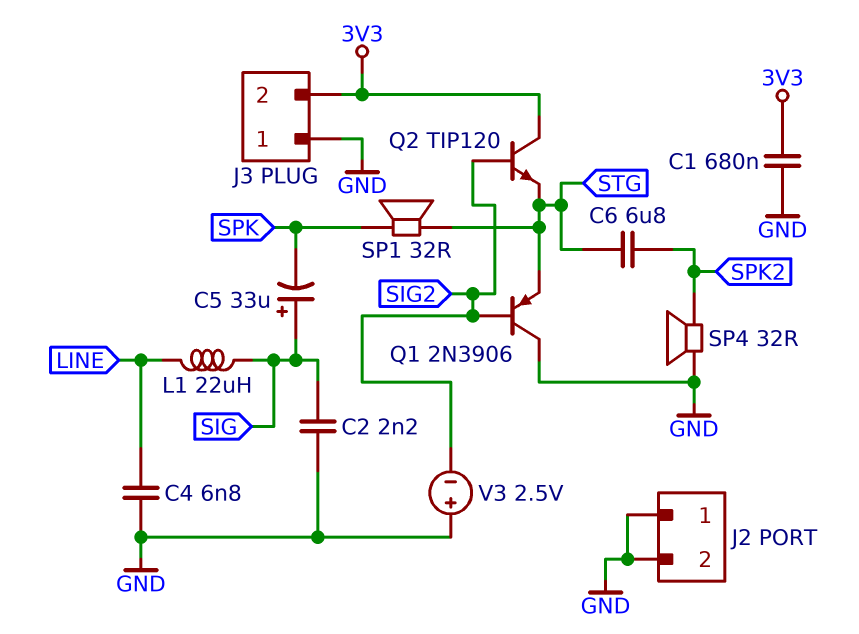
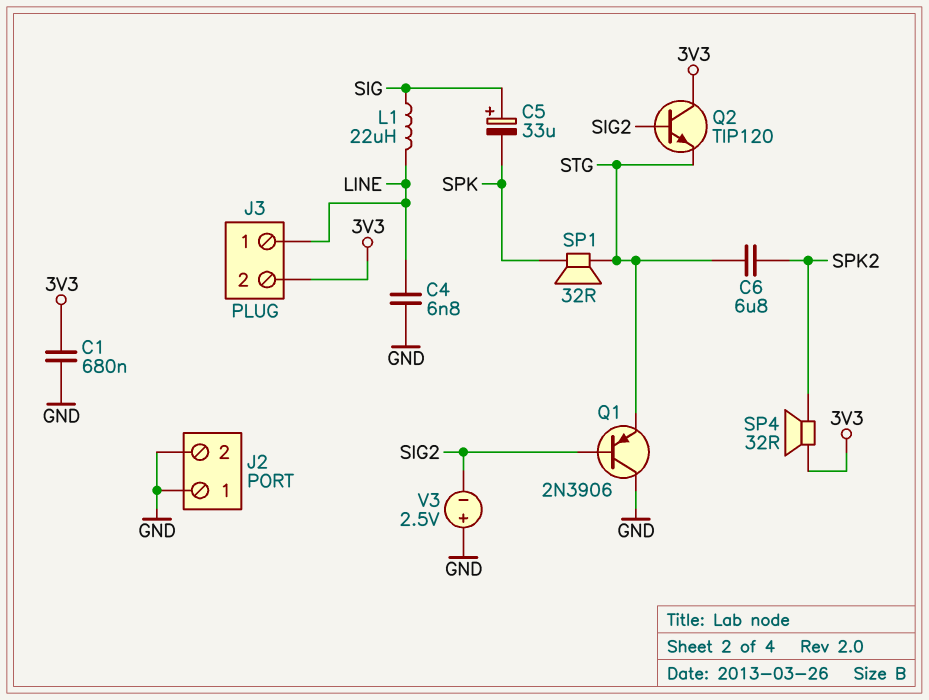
C2: 2.2nF (GND, SIG) -> none
J3 pin 1: GND -> LINE
SP4: speaker 32R (GND, SPK2) -> speaker 32R (3V3, SPK2)

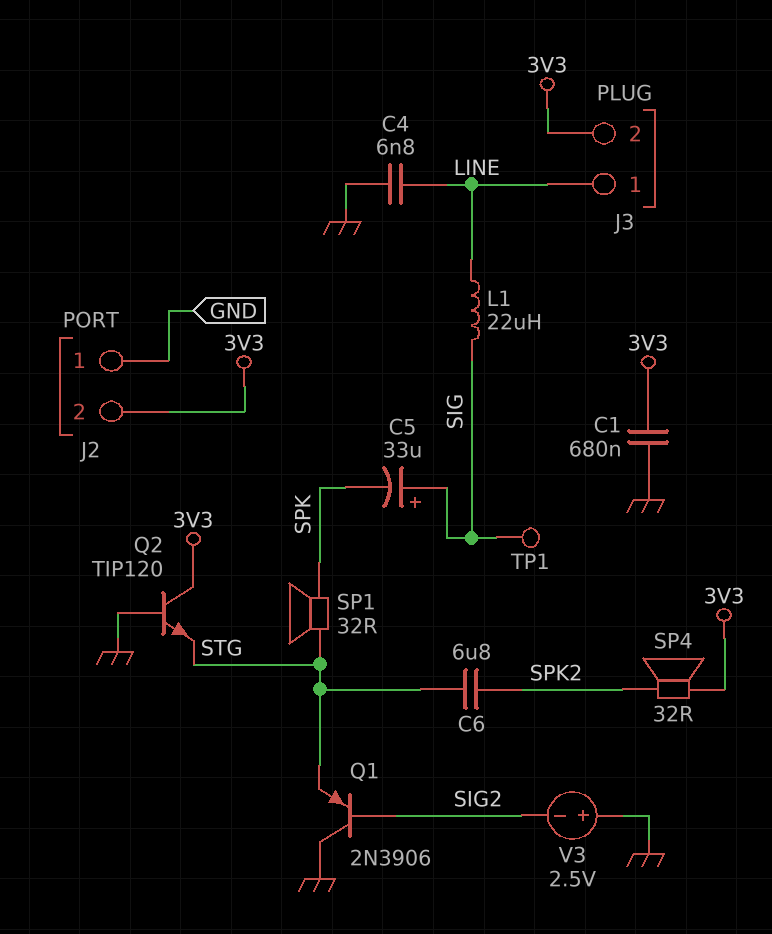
J2 pin 2: GND -> 3V3
Q2: NPN TIP120 (B SIG2, C 3V3, E STG) -> NPN TIP120 (B GND, C 3V3, E STG)
TP1: none -> test point (SIG)

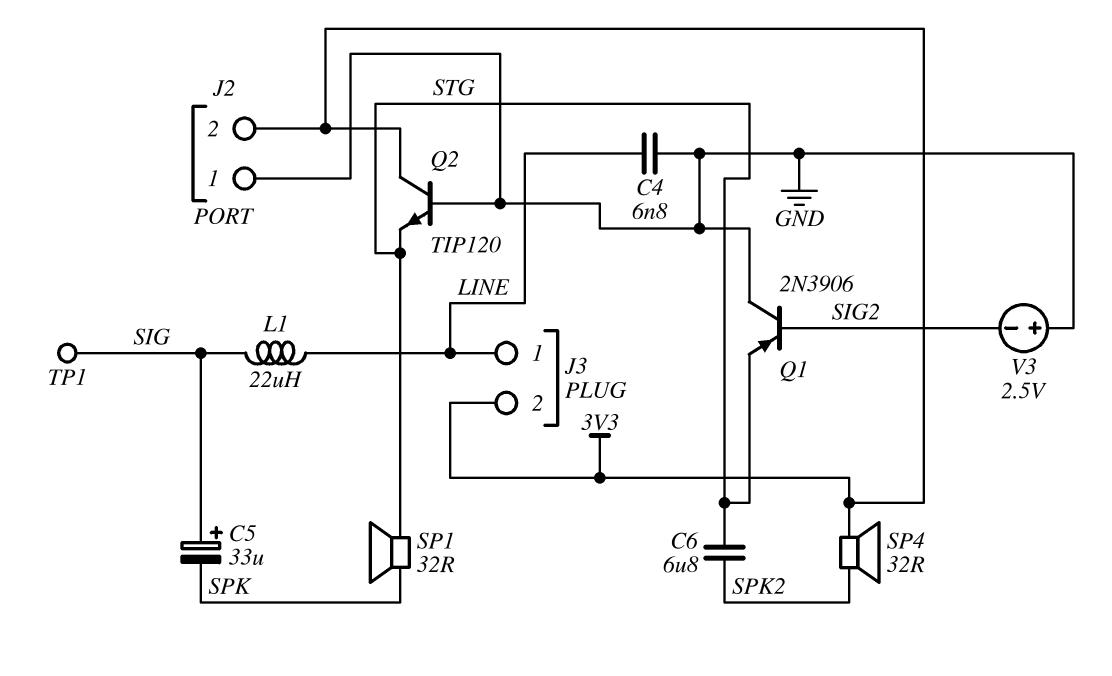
C1: 680nF (3V3, GND) -> none

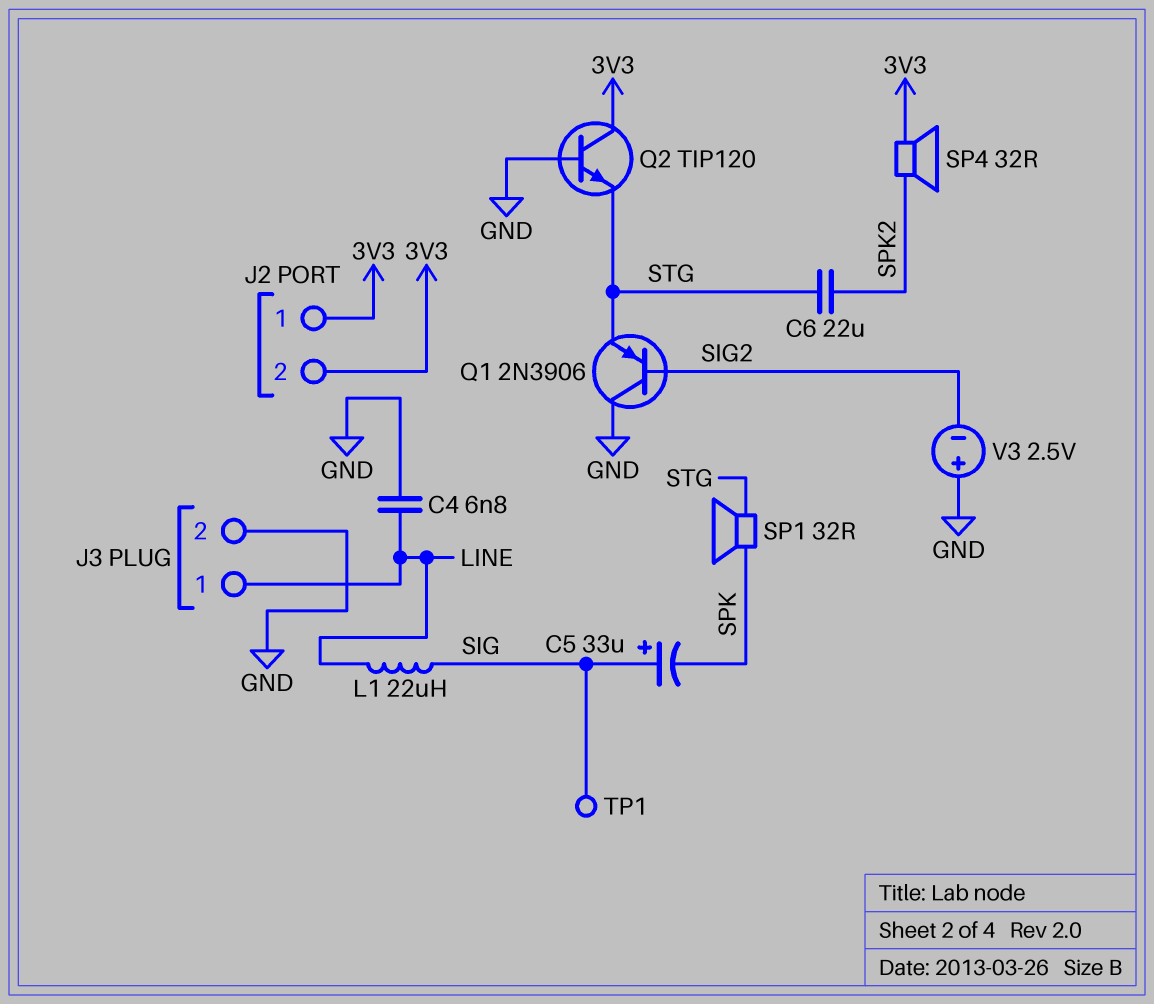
C6: 6.8uF (SPK2, STG) -> 22uF (SPK2, STG)
J2 pin 1: GND -> 3V3
J3 pin 2: 3V3 -> GND

